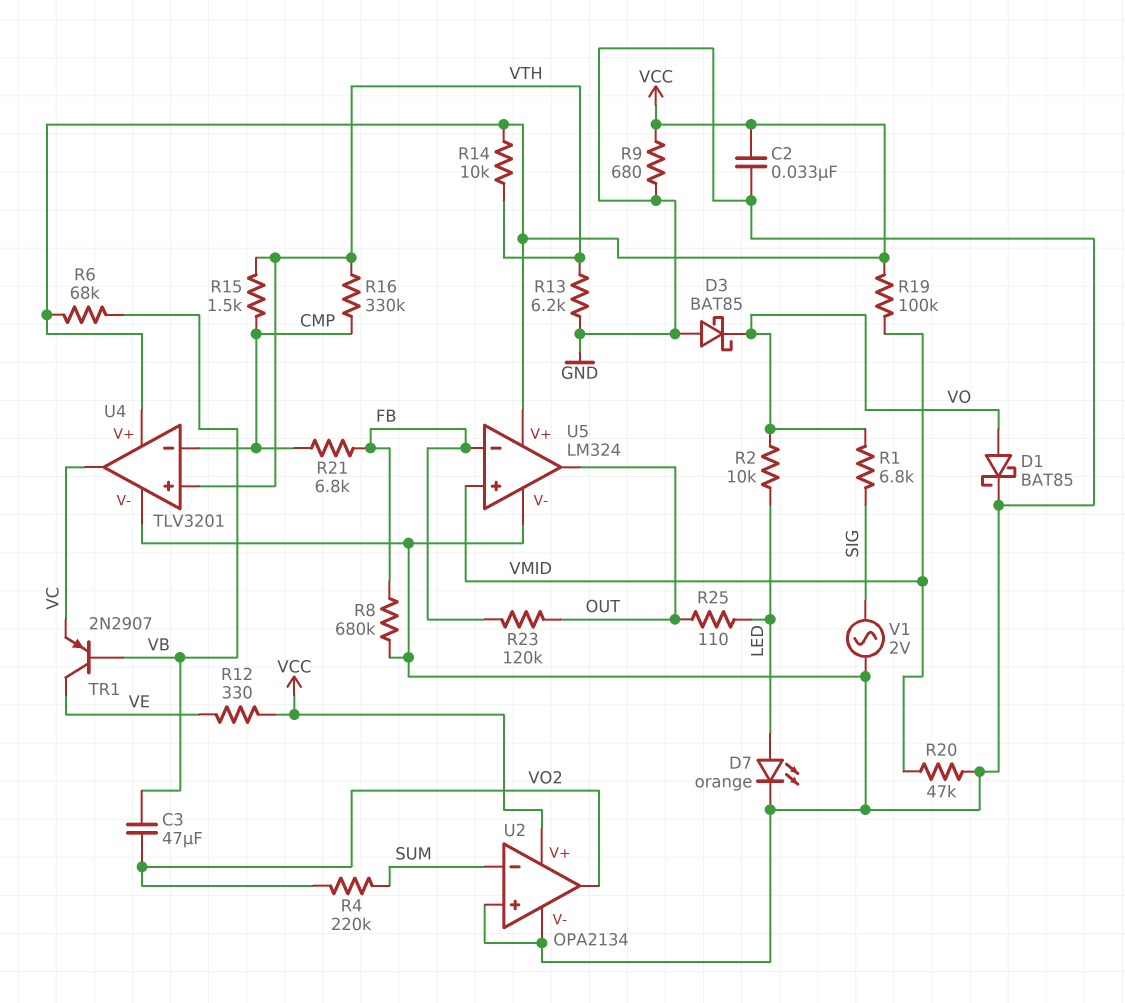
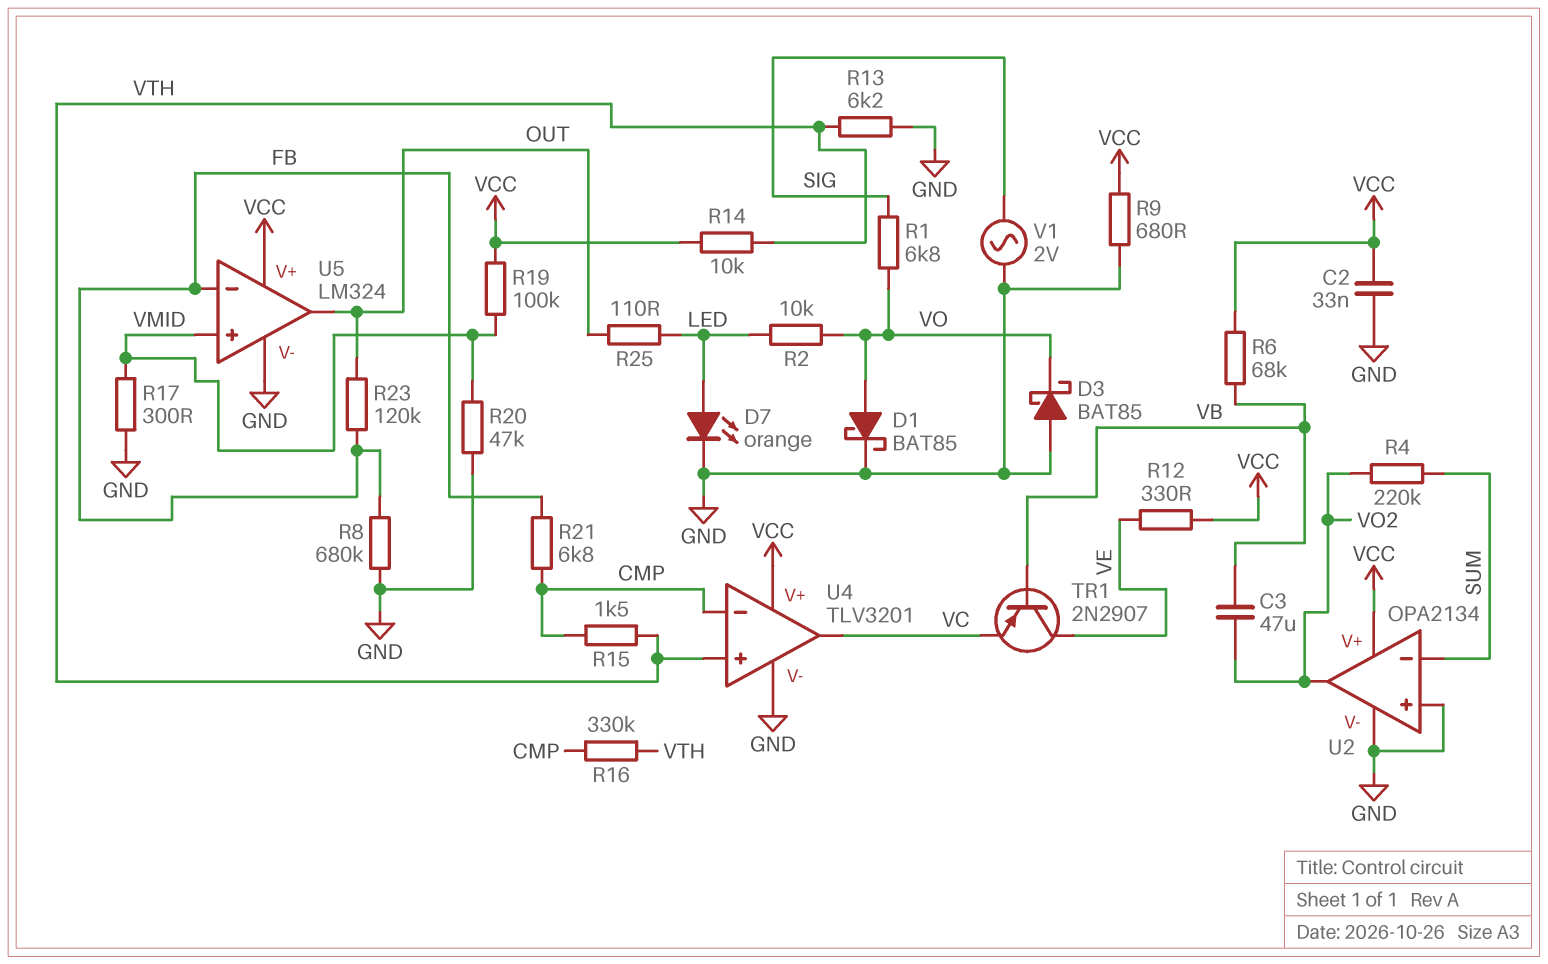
R17: none -> 300 (GND, VMID)

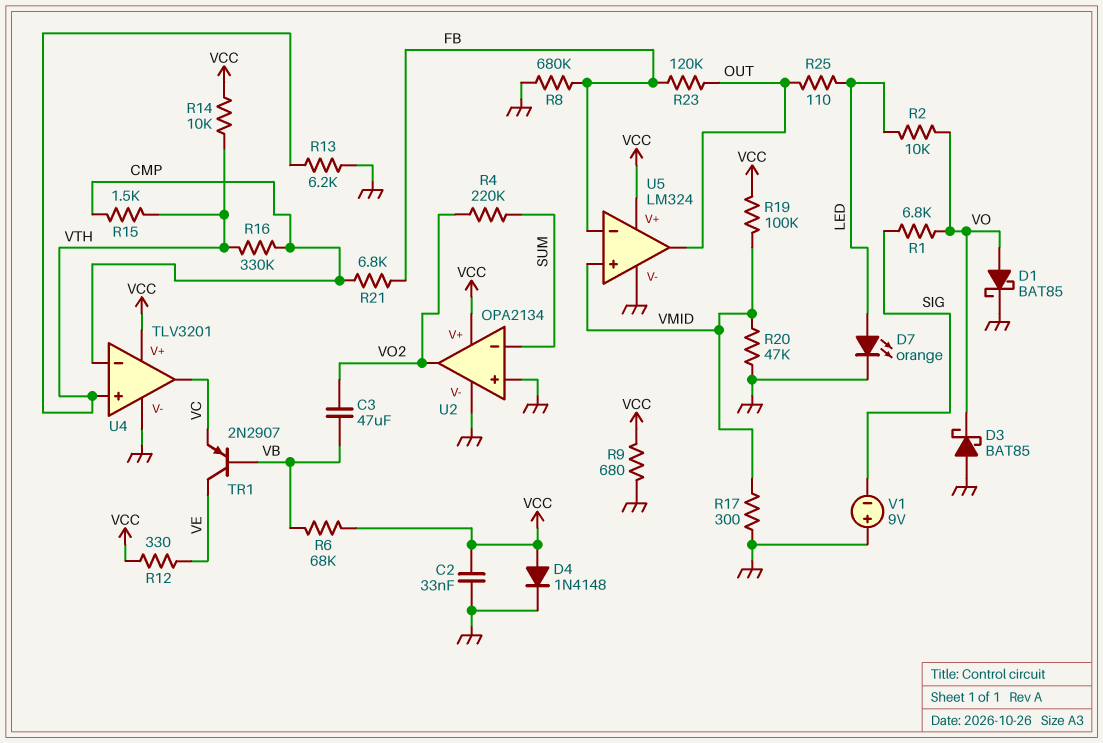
D4: none -> diode 1N4148 (A VCC, K GND)
V1: AC 2V (GND, SIG) -> 9V (plus GND, minus SIG)

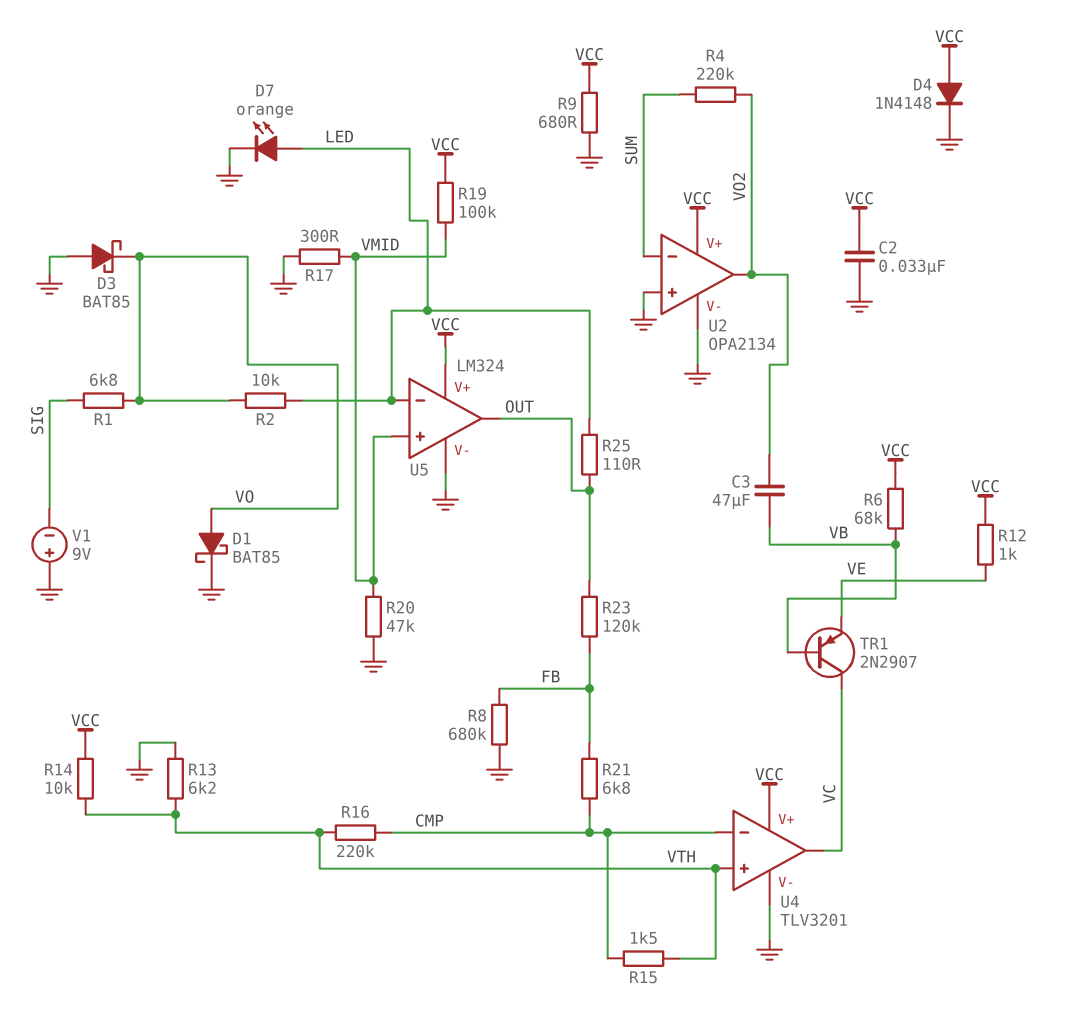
R12: 330 (VCC, VE) -> 1k (VCC, VE)
R16: 330k (CMP, VTH) -> 220k (CMP, VTH)
TR1: PNP 2N2907 (B VB, C VE, E VC) -> PNP 2N2907 (B VB, C VC, E VE)
U5 pin in-: FB -> LED

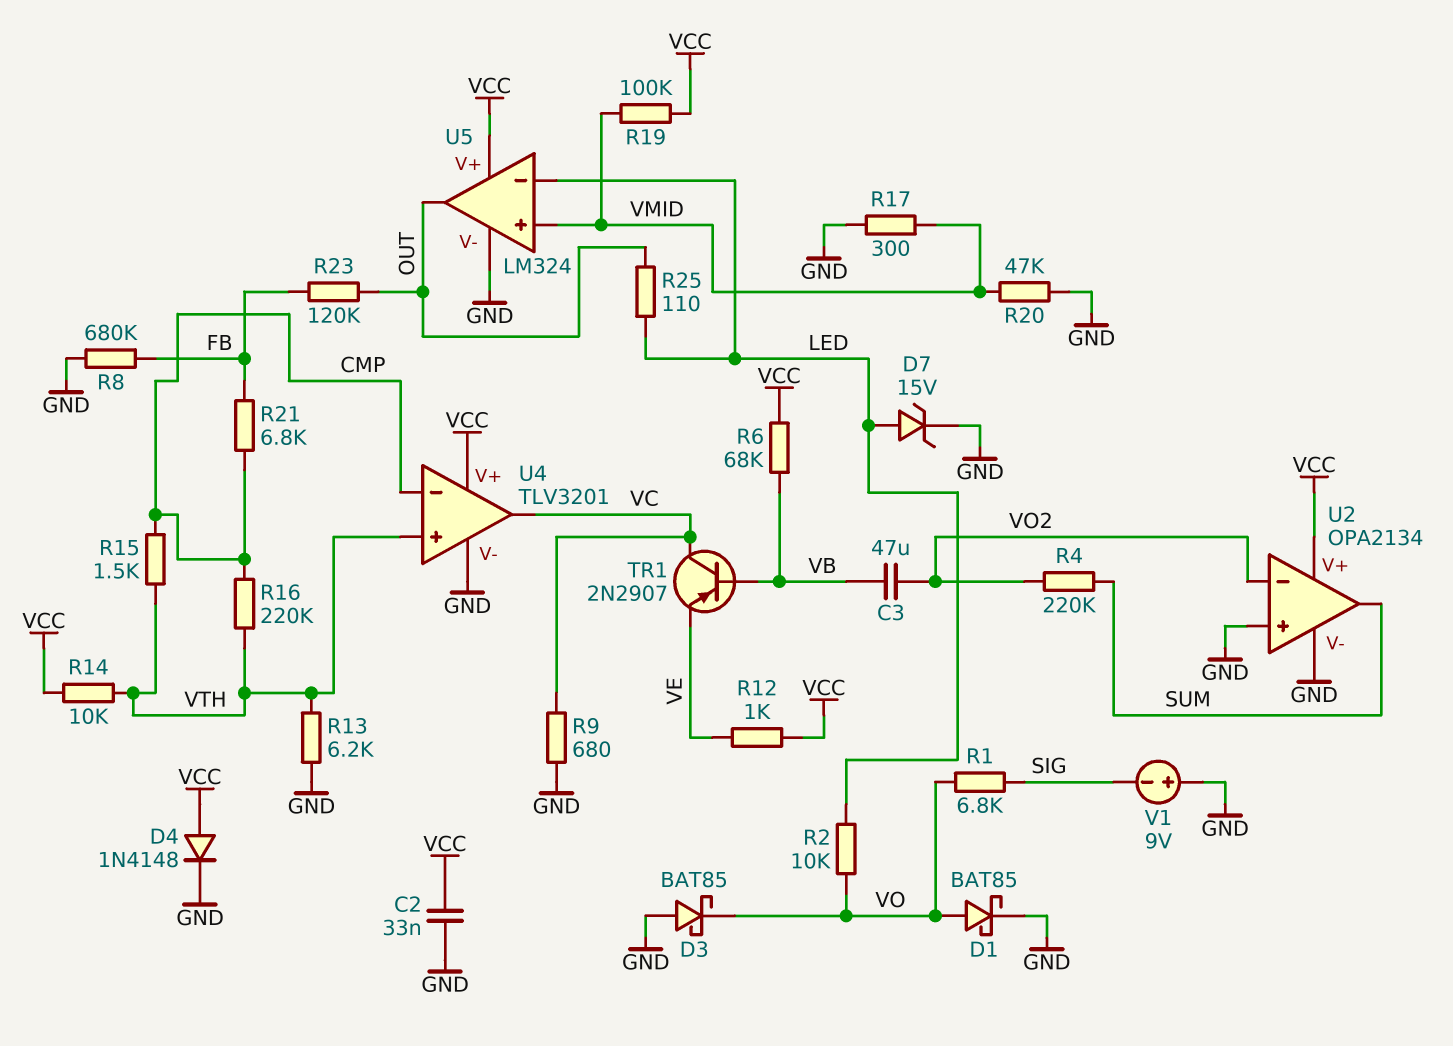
D7: LED orange (A LED, K GND) -> zener 15V (A LED, K GND)
R9: 680 (GND, VCC) -> 680 (GND, VC)
U2 pin in-: SUM -> VO2
U2 pin out: VO2 -> SUM

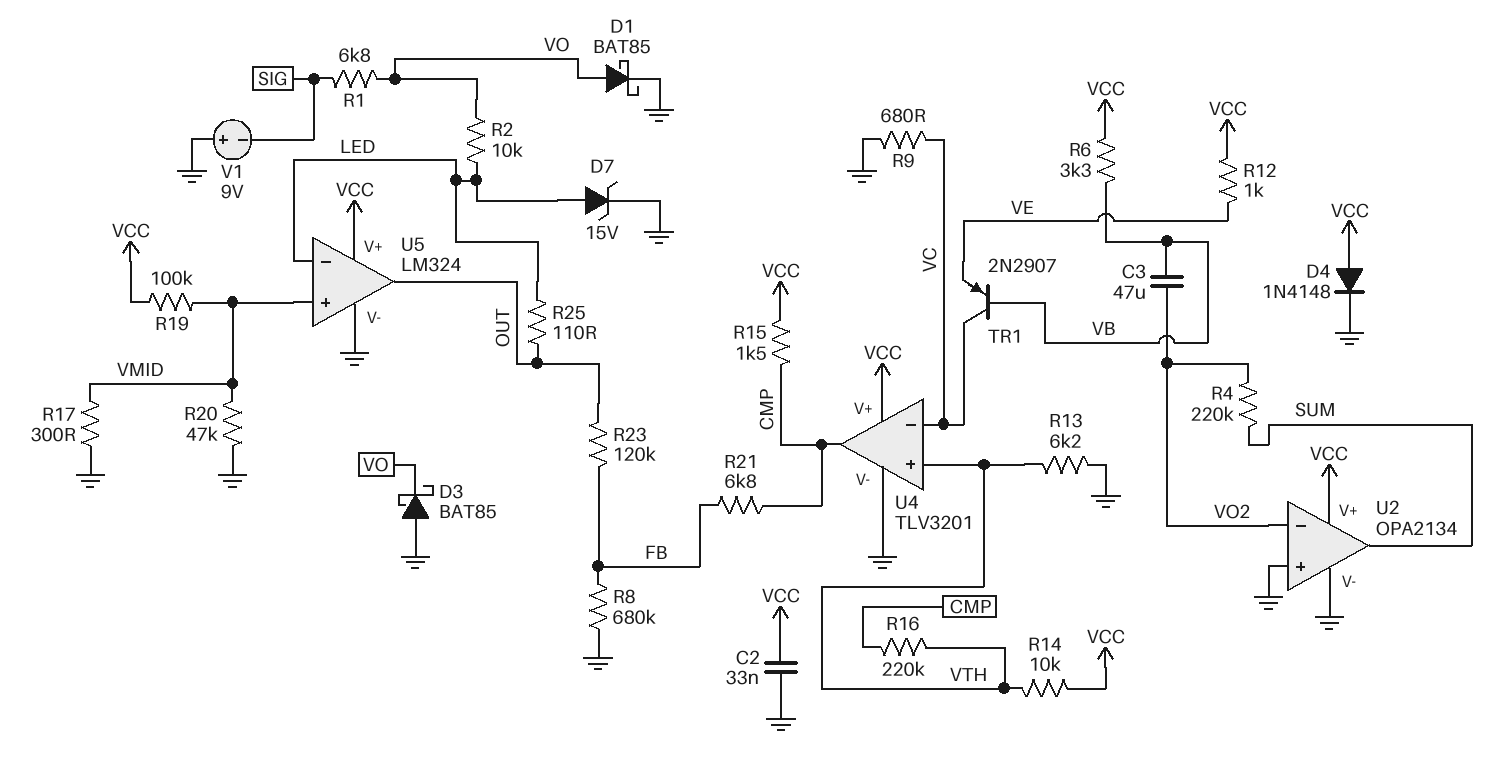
R6: 68k (VB, VCC) -> 3.3k (VB, VCC)
R15: 1.5k (CMP, VTH) -> 1.5k (CMP, VCC)
U4 pin in-: CMP -> VC
U4 pin out: VC -> CMP

